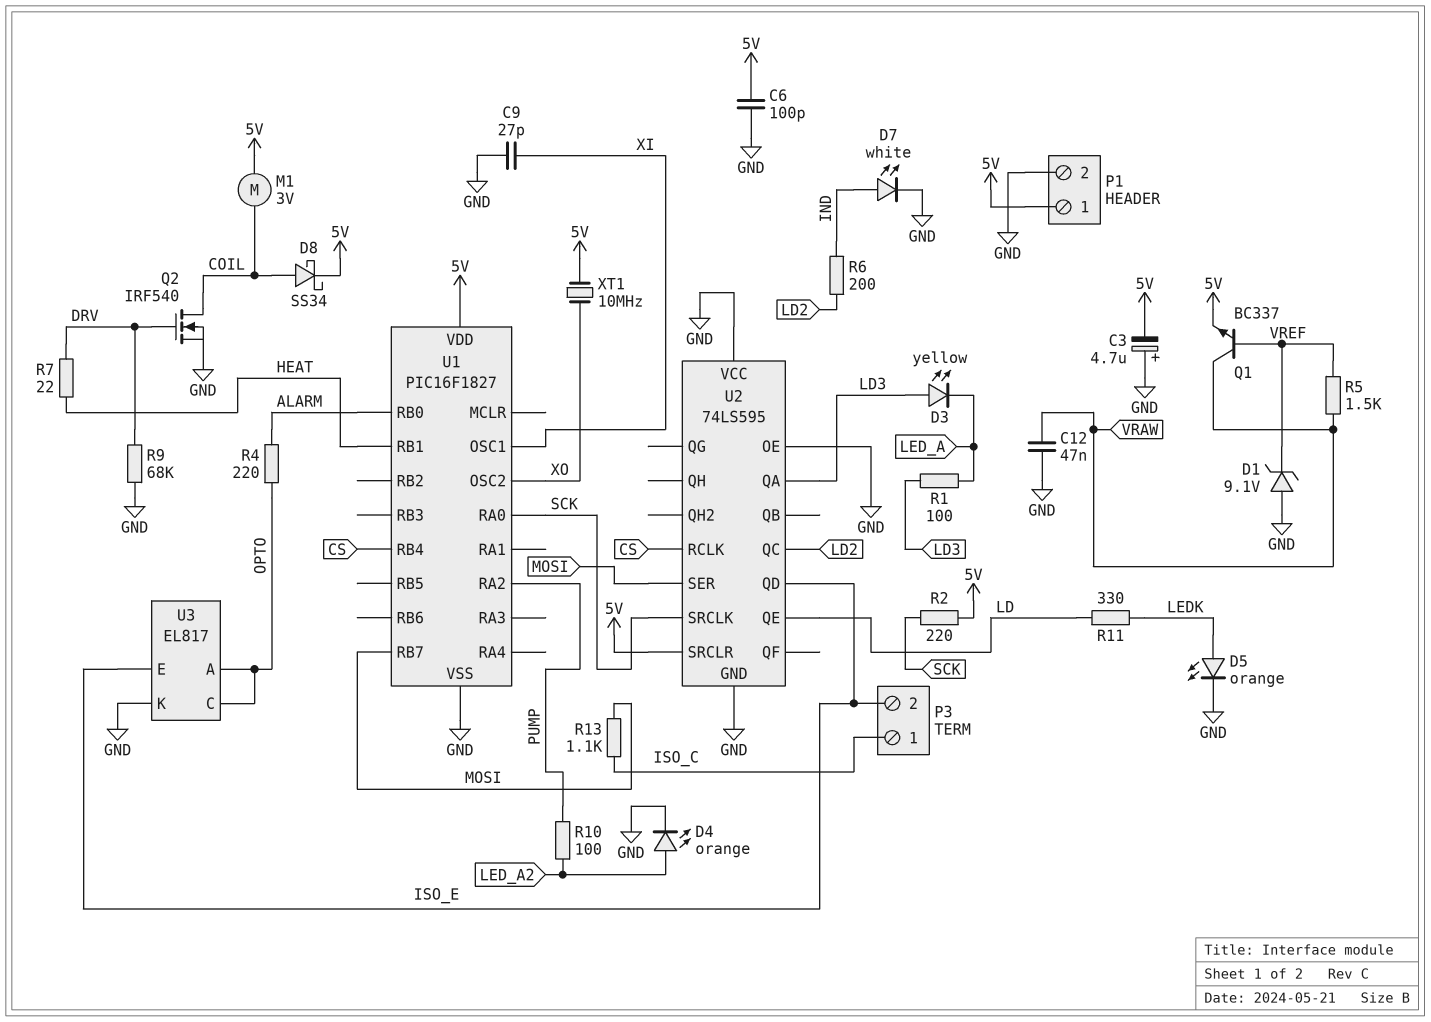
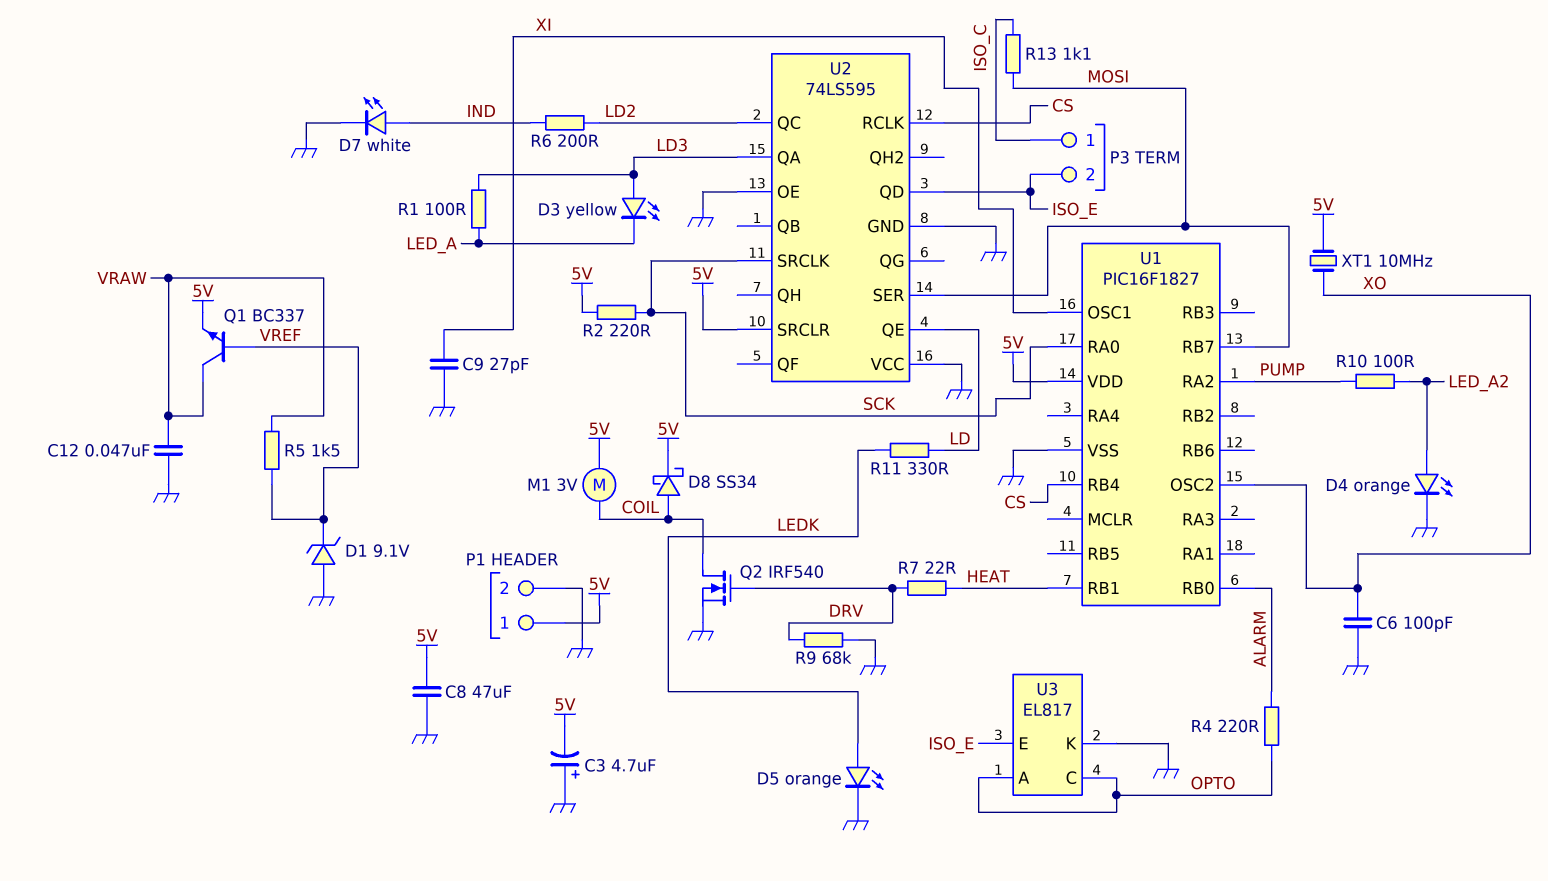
C6: 100pF (5V, GND) -> 100pF (GND, XO)
C8: none -> 47uF (5V, GND)

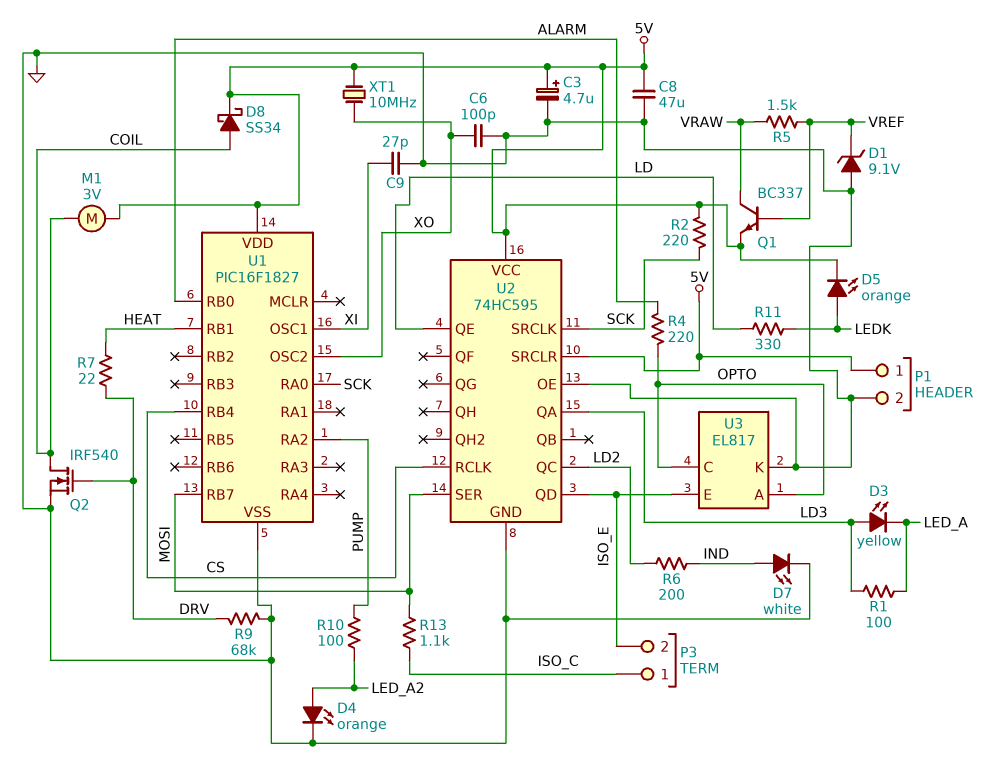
C3: 4.7uF (plus GND, minus 5V) -> 4.7uF (plus 5V, minus GND)
C12: 47nF (GND, VRAW) -> none
D5: LED orange (A LEDK, K GND) -> LED orange (A LEDK, K 5V)
U2: 74LS595 -> 74HC595
U2 pin VCC: GND -> 5V

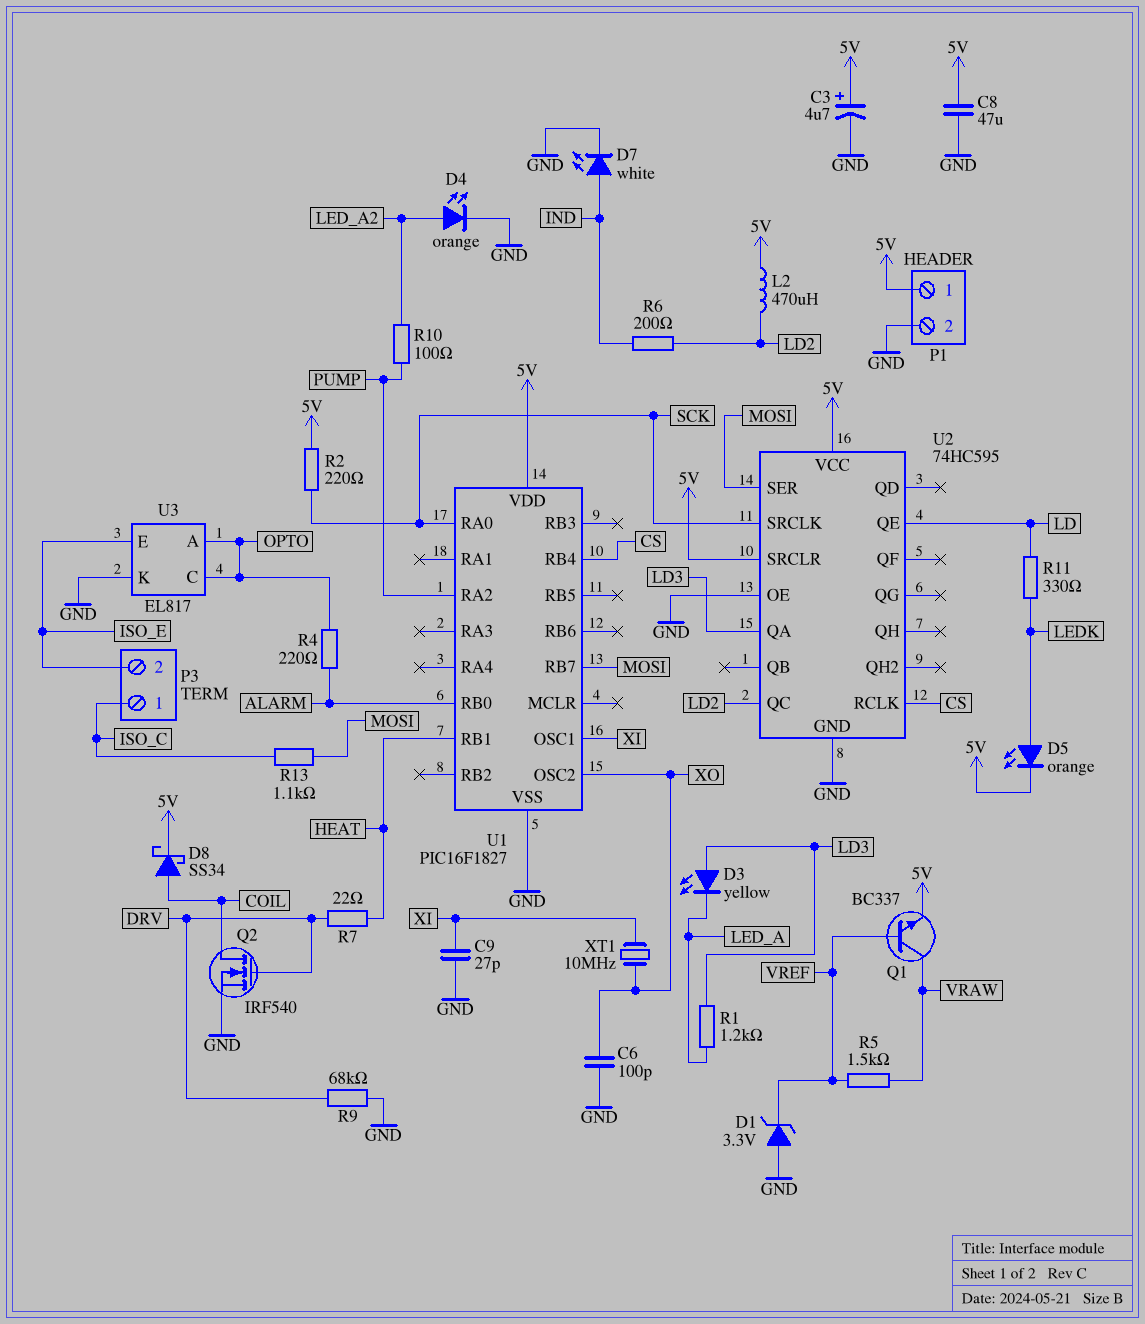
D1: zener 9.1V (A GND, K VREF) -> zener 3.3V (A GND, K VREF)
L2: none -> 470uH (5V, LD2)
M1: motor 3V (5V, COIL) -> none
R1: 100 (LD3, LED_A) -> 1.2k (LD3, LED_A)
U2 pin QD: ISO_E -> none
XT1: 10MHz (5V, XO) -> 10MHz (XI, XO)

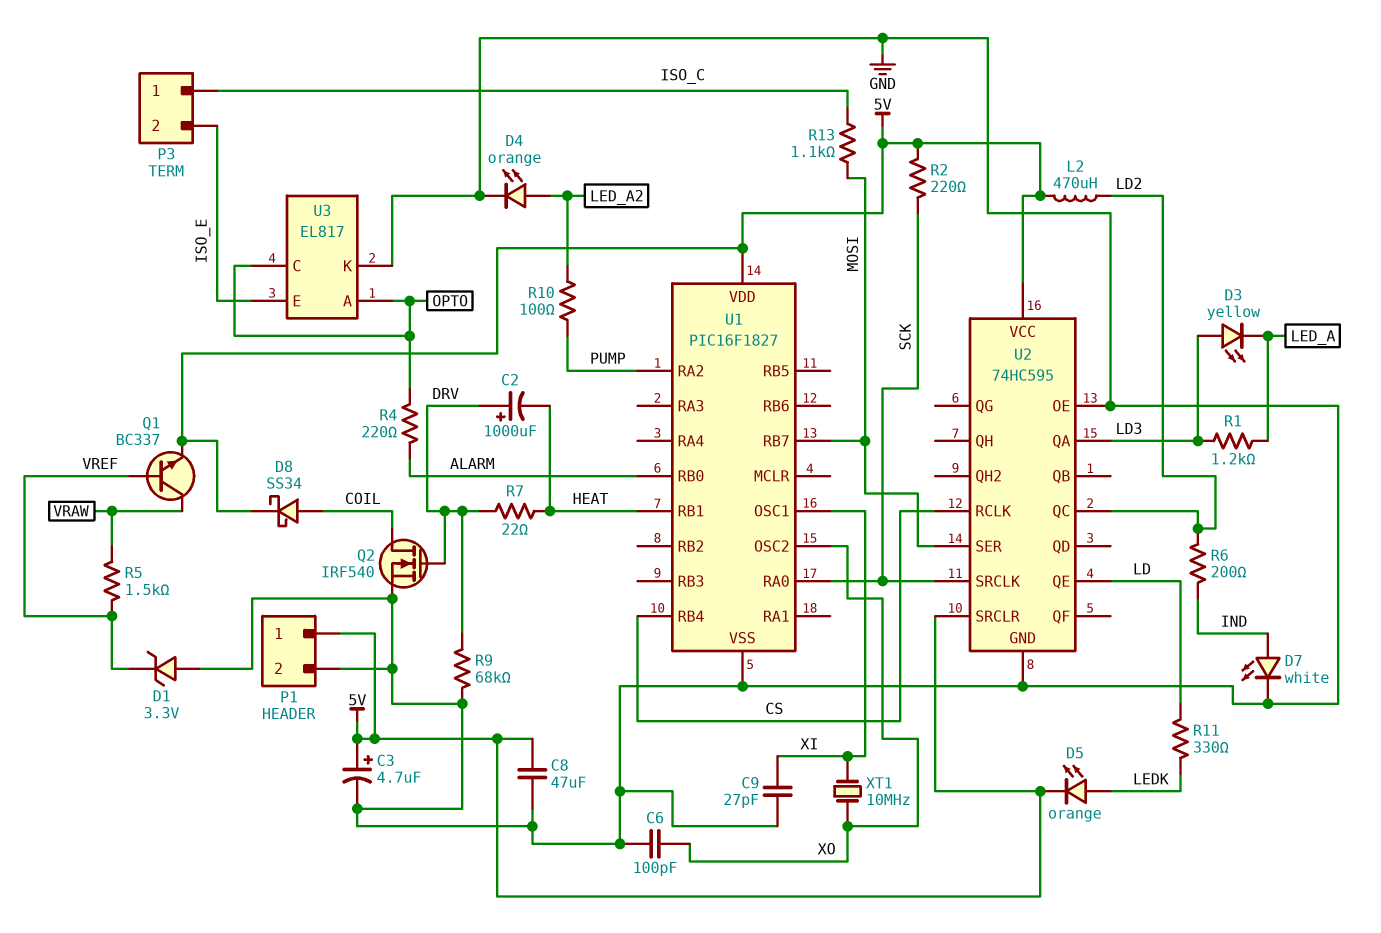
C2: none -> 1000uF (plus DRV, minus HEAT)

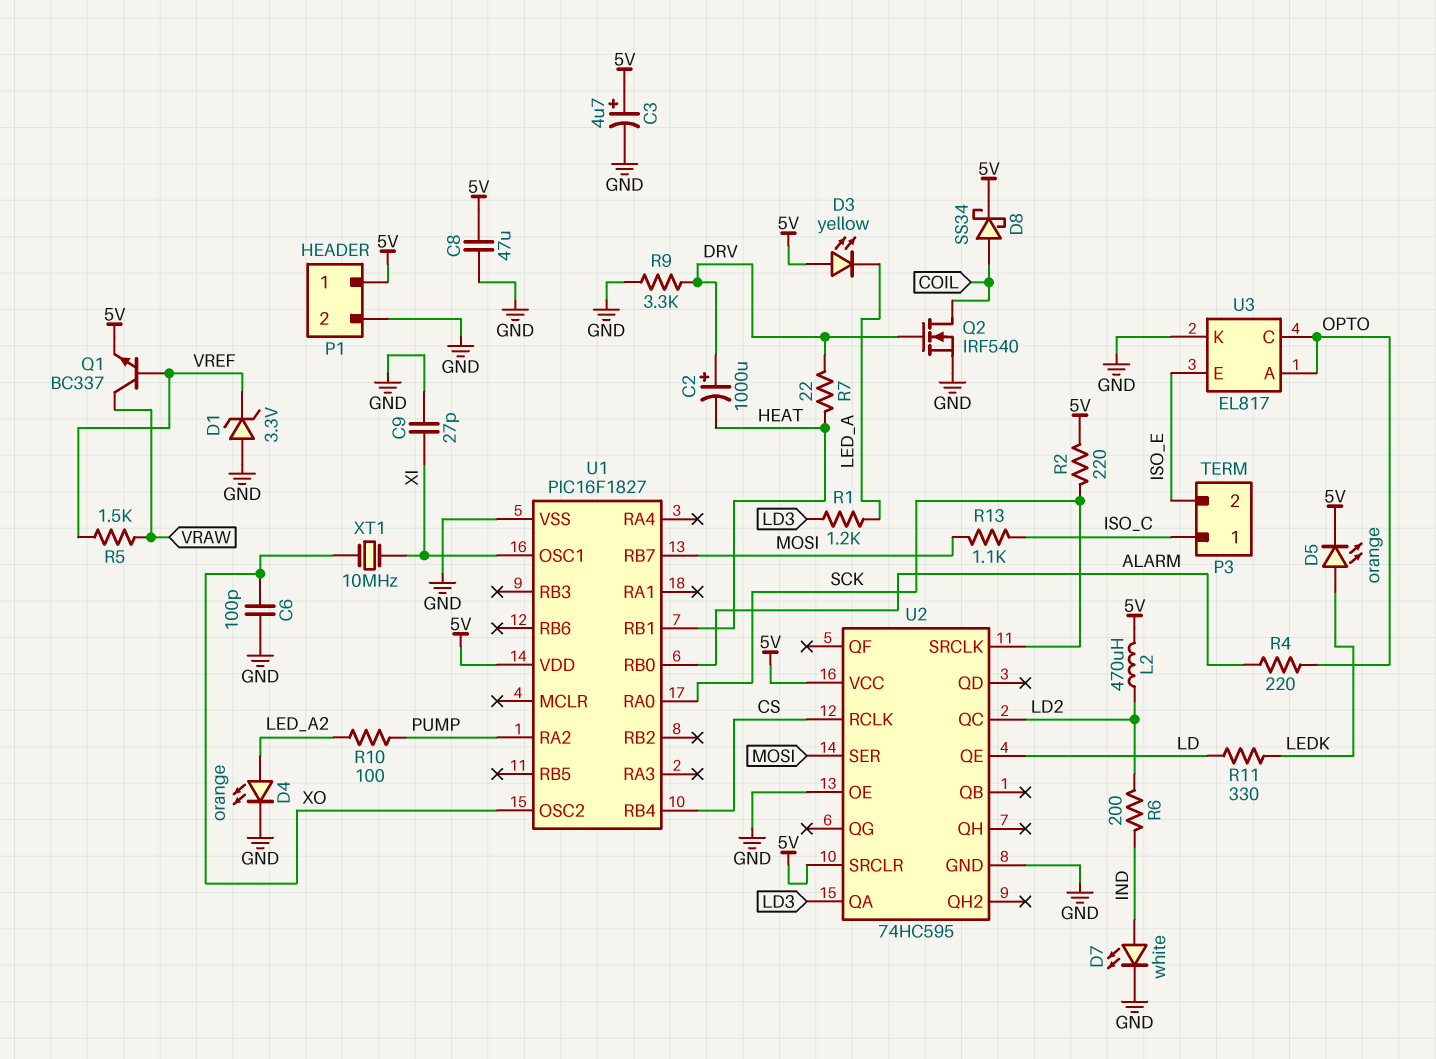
D3: LED yellow (A LD3, K LED_A) -> LED yellow (A 5V, K LED_A)
R9: 68k (DRV, GND) -> 3.3k (DRV, GND)

